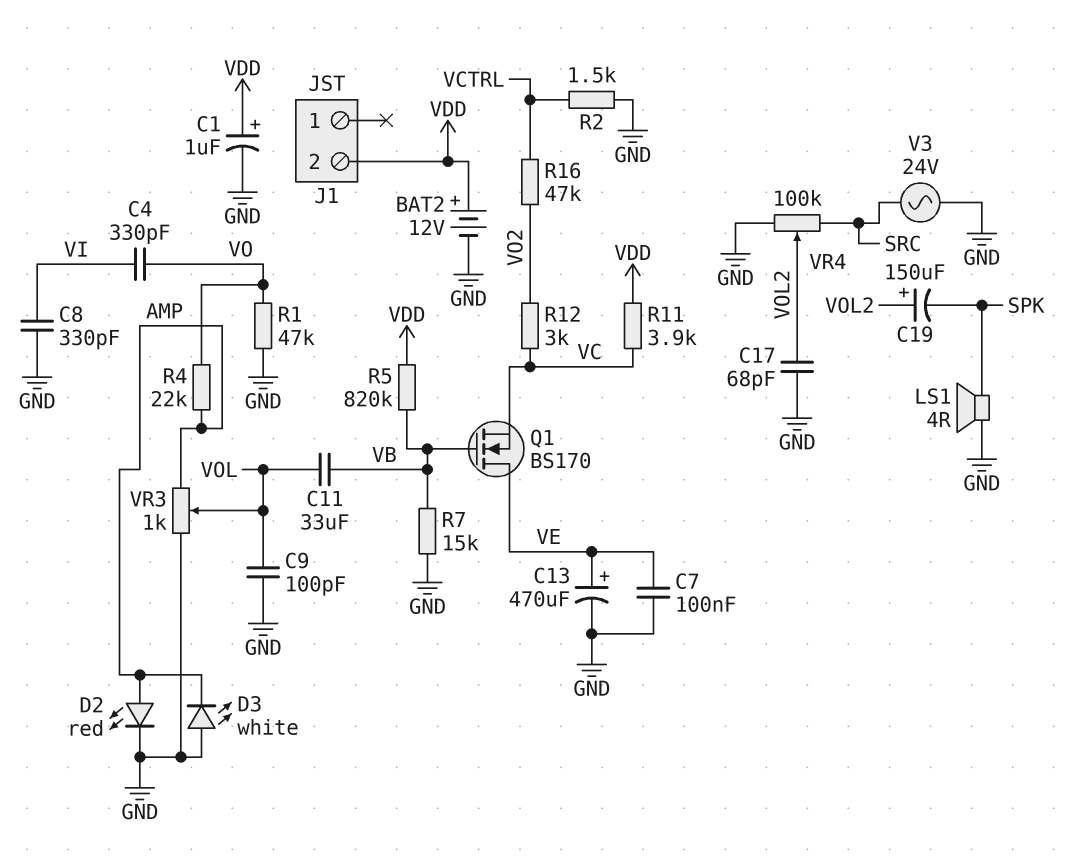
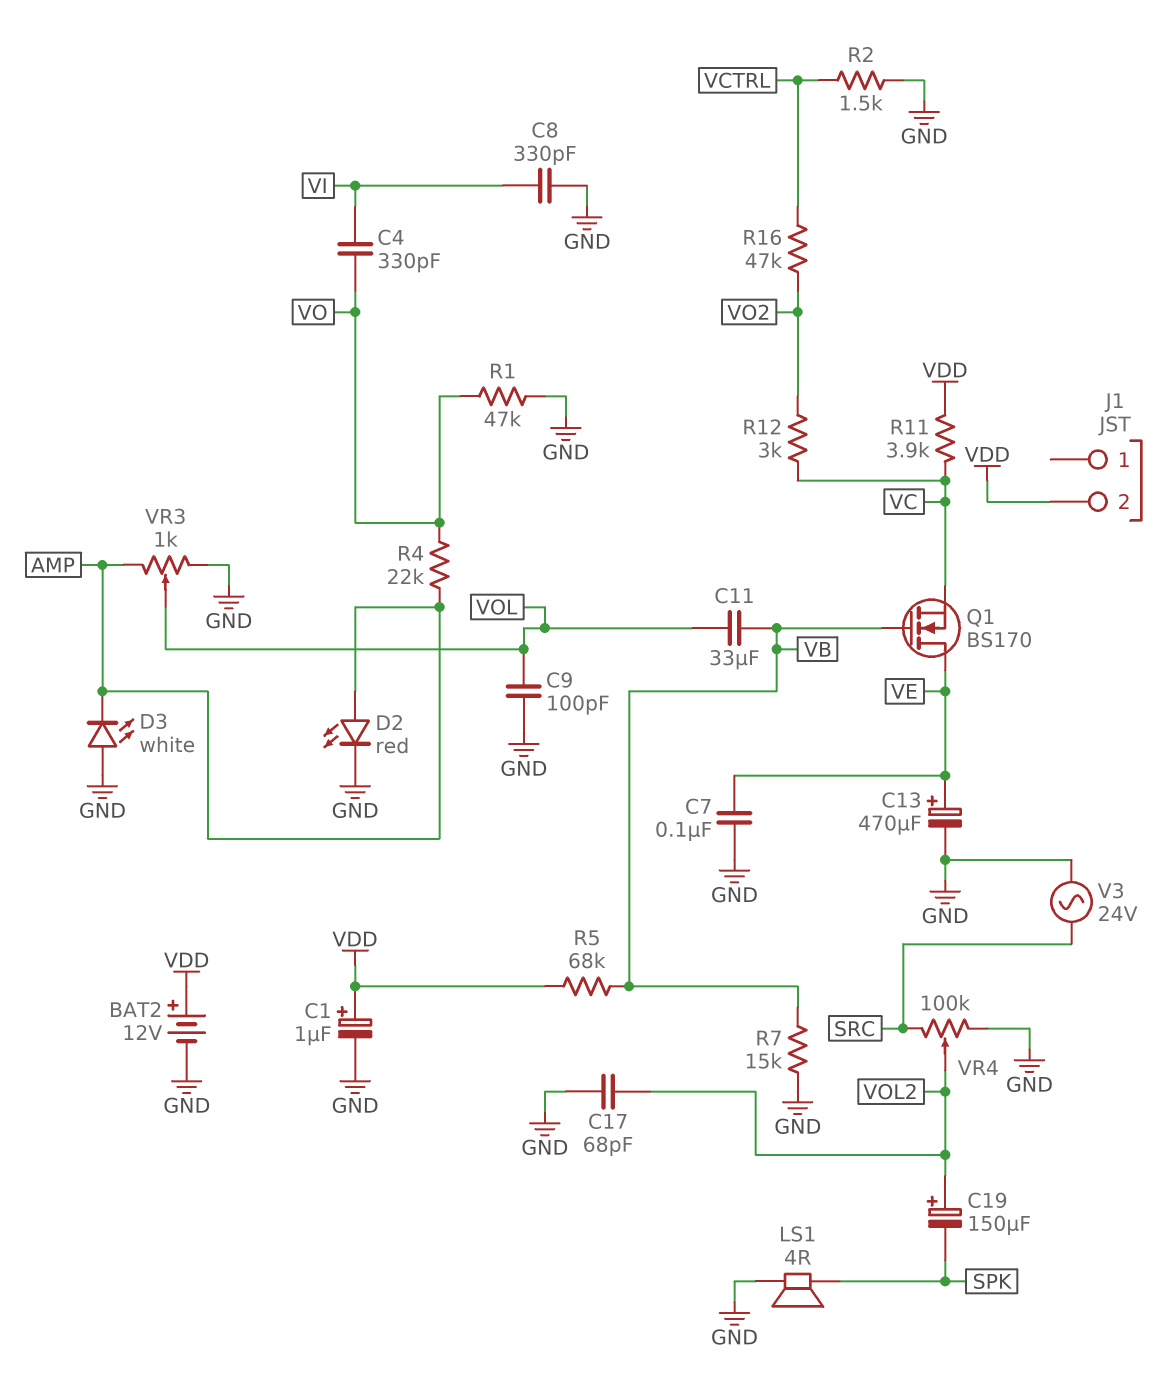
R5: 820k (VB, VDD) -> 68k (VB, VDD)

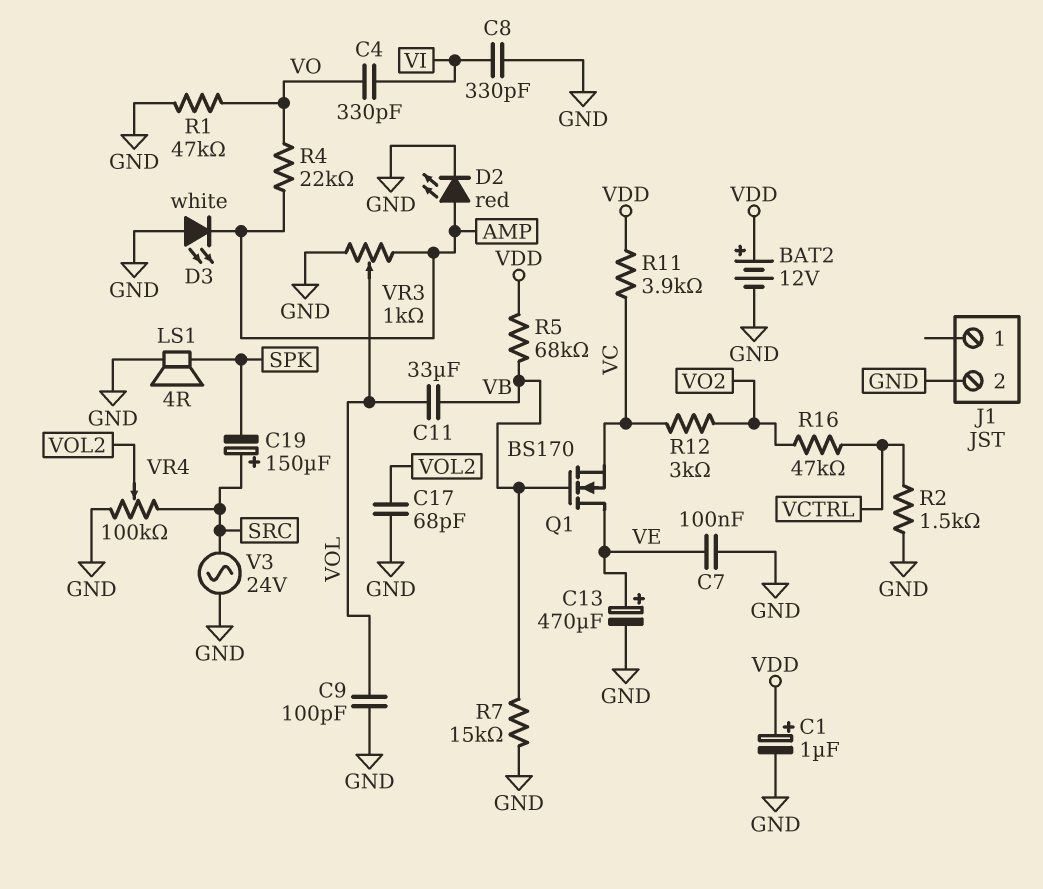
C19: 150uF (plus VOL2, minus SPK) -> 150uF (plus SRC, minus SPK)
J1 pin 2: VDD -> GND

